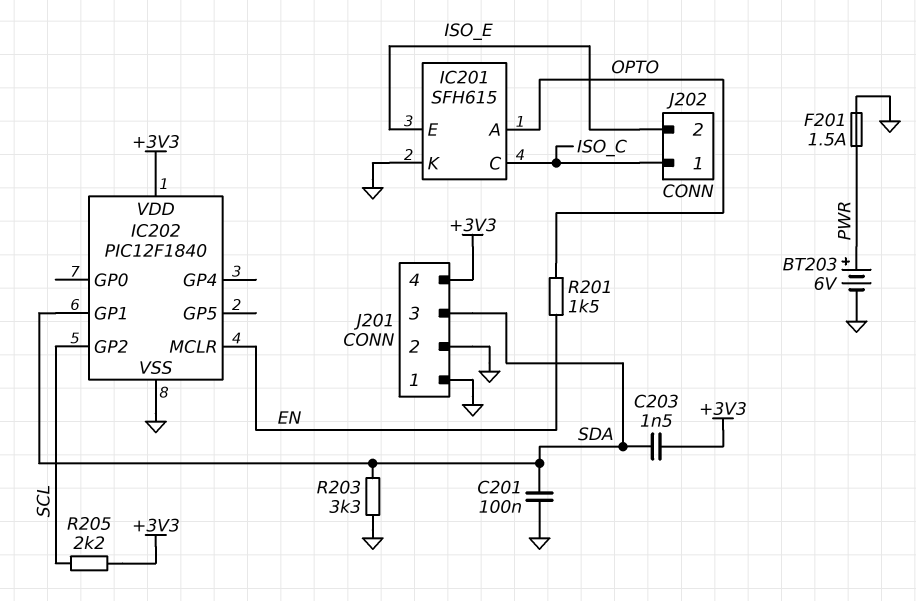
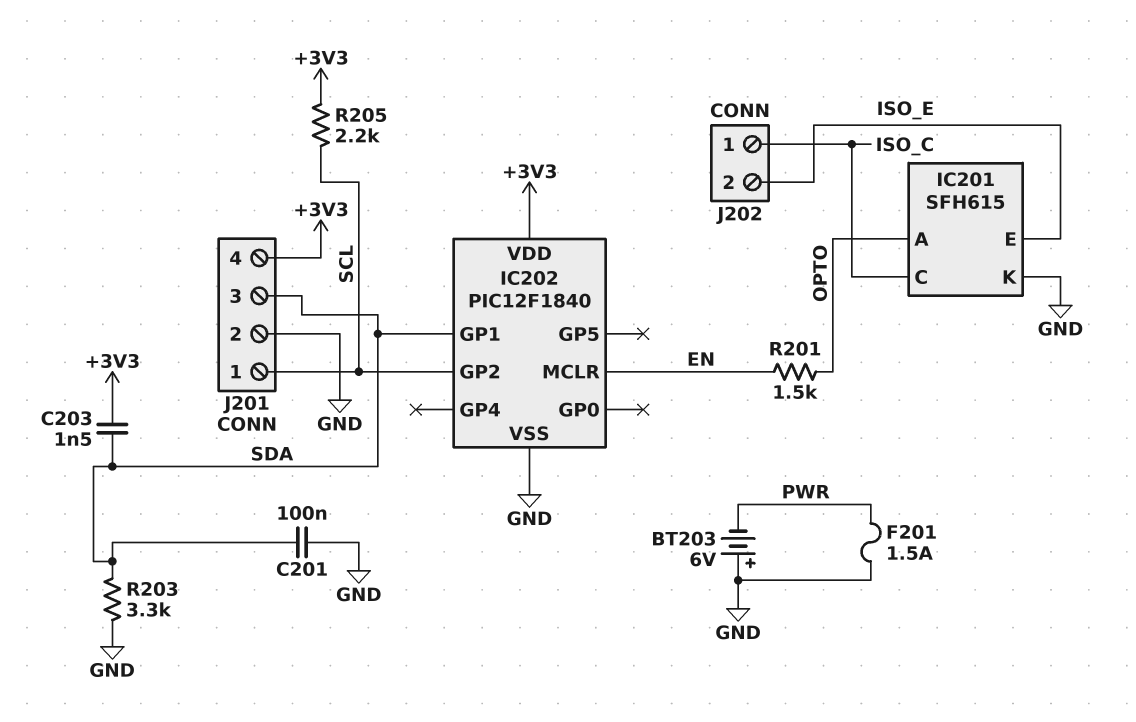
BT203: 6V (plus PWR, minus GND) -> 6V (plus GND, minus PWR)
J201 pin 1: GND -> SCL

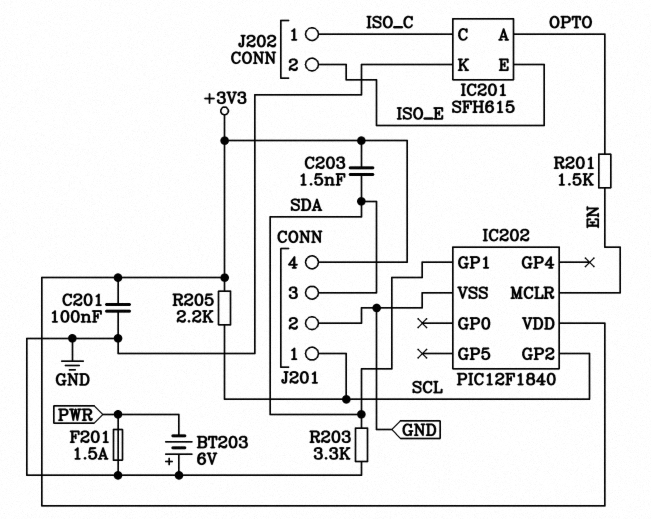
C201: 100nF (GND, SDA) -> 100nF (+3V3, GND)

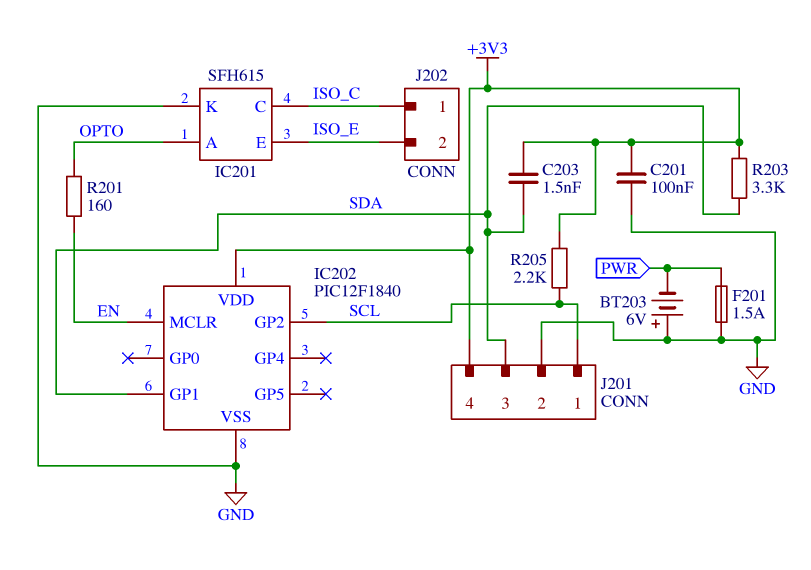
R201: 1.5k (EN, OPTO) -> 160 (EN, OPTO)
R203: 3.3k (GND, SDA) -> 3.3k (+3V3, SDA)

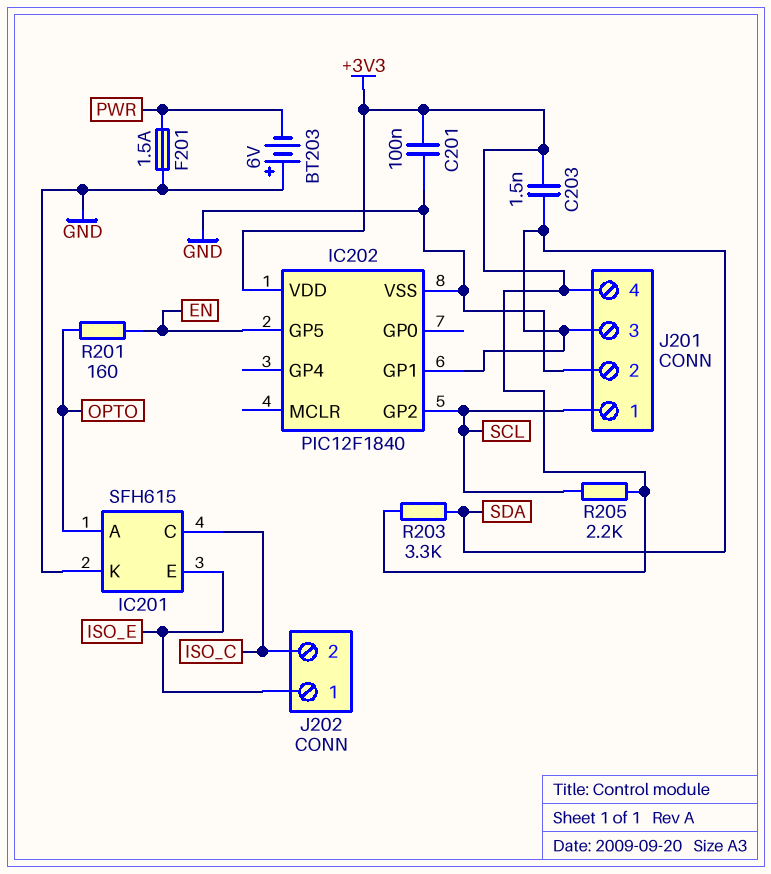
IC202 pin GP5: none -> EN
IC202 pin MCLR: EN -> none
J202 pin 1: ISO_C -> ISO_E
J202 pin 2: ISO_E -> ISO_C

